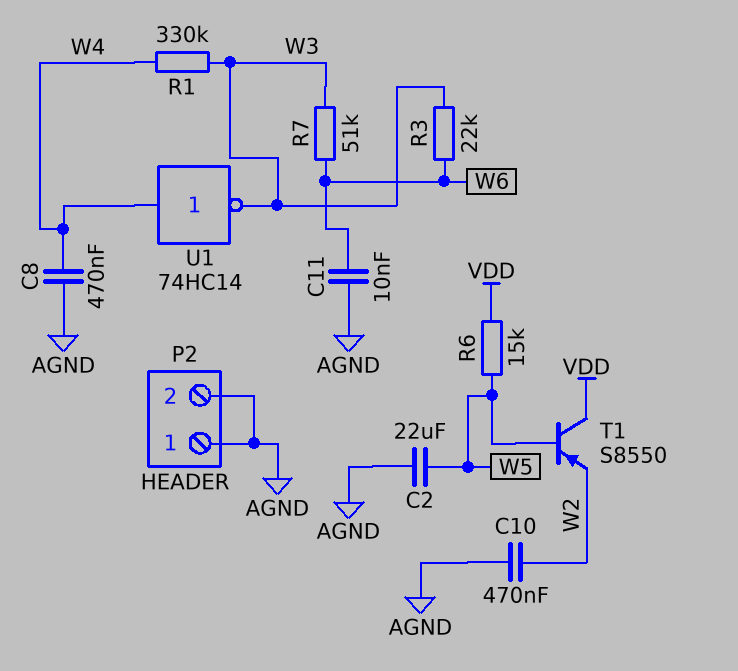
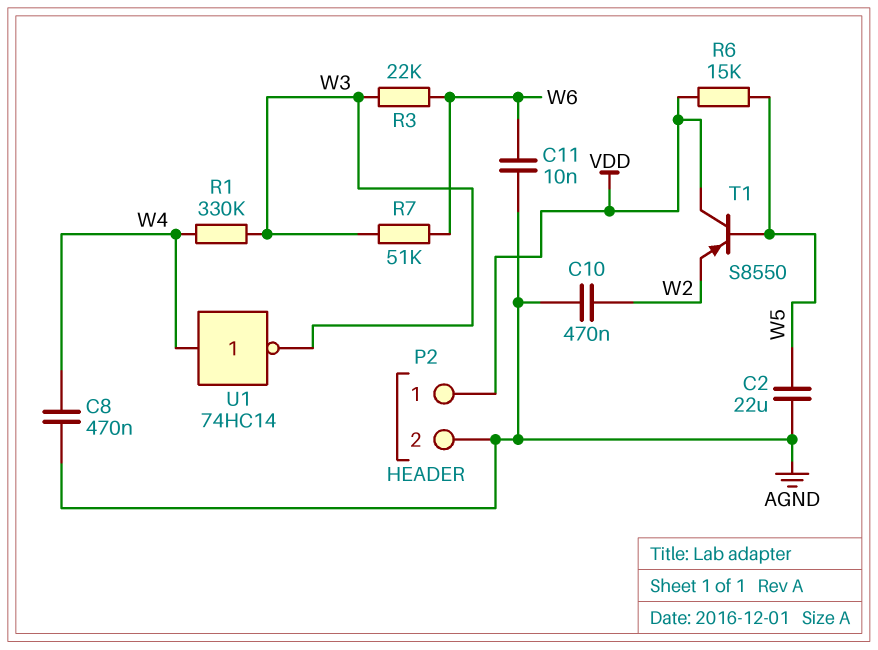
P2 pin 1: AGND -> VDD

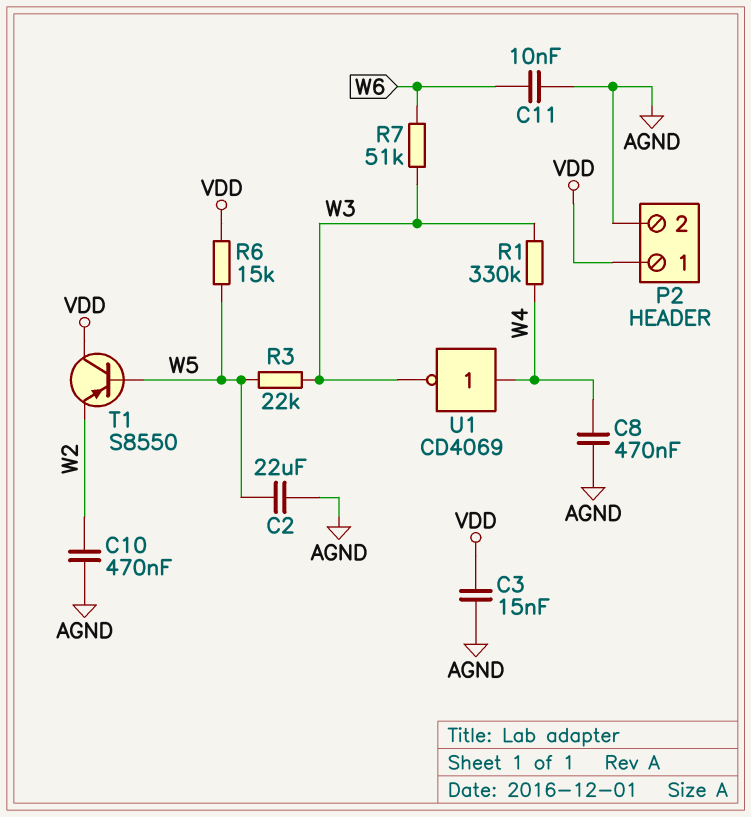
C3: none -> 15nF (AGND, VDD)
R3: 22k (W3, W6) -> 22k (W3, W5)
U1: NOT 74HC14 (in W4, out W3) -> NOT CD4069 (in W4, out W3)

